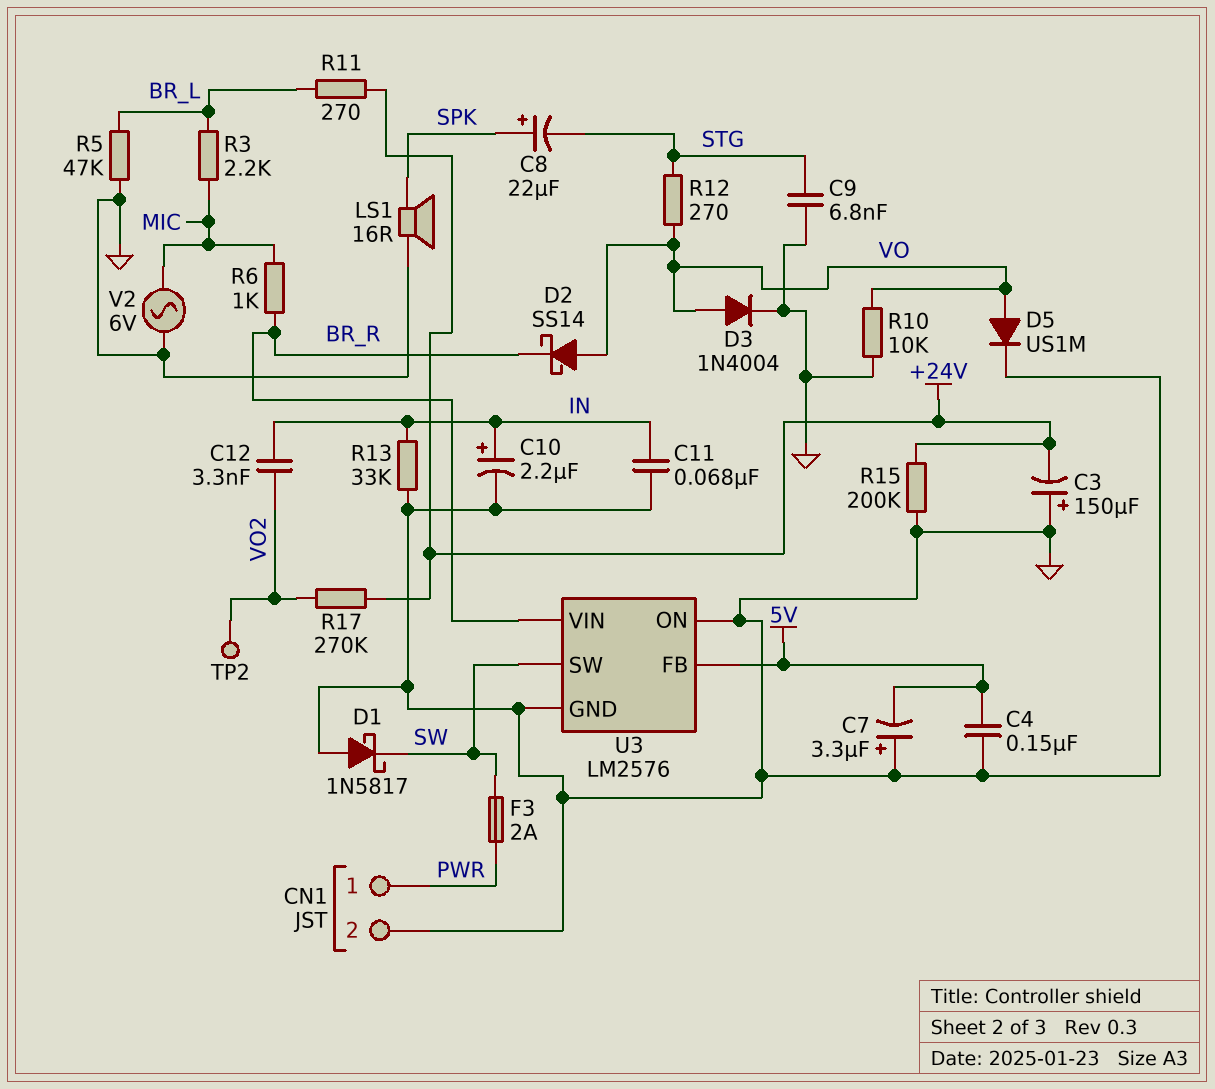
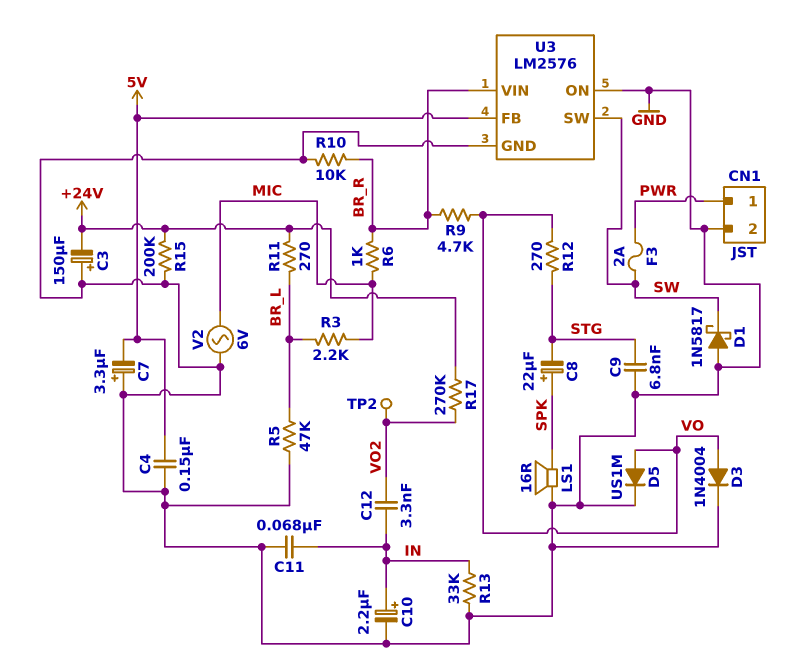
D2: schottky SS14 (A VO, K BR_R) -> none
R9: none -> 4.7k (BR_R, VO)
R10: 10k (GND, VO) -> 10k (BR_R, GND)

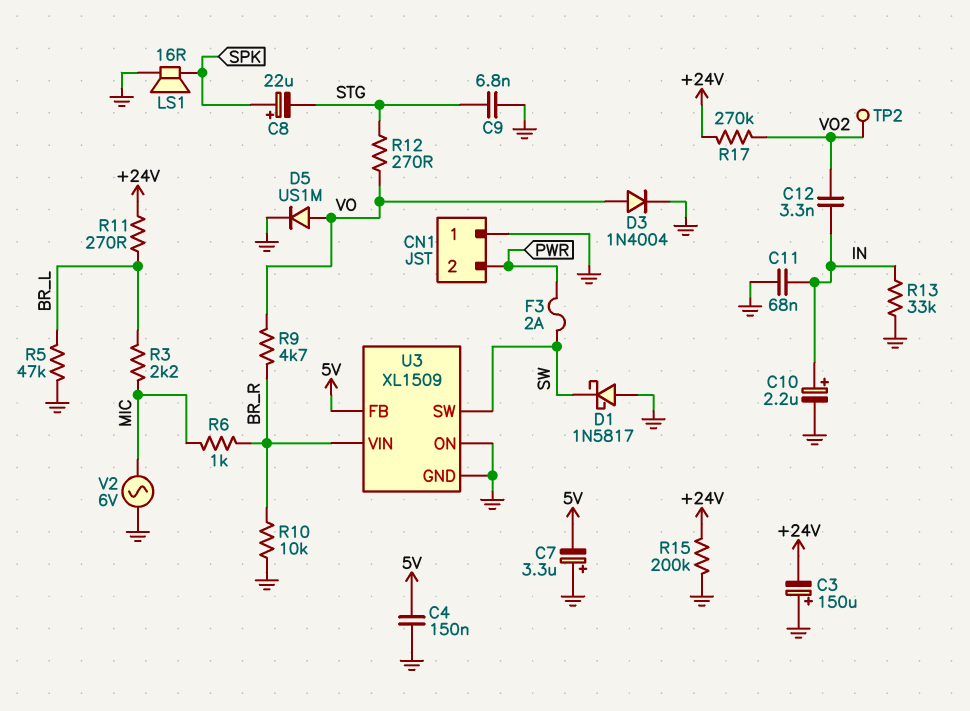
CN1 pin 1: PWR -> GND
CN1 pin 2: GND -> PWR
U3: LM2576 -> XL1509

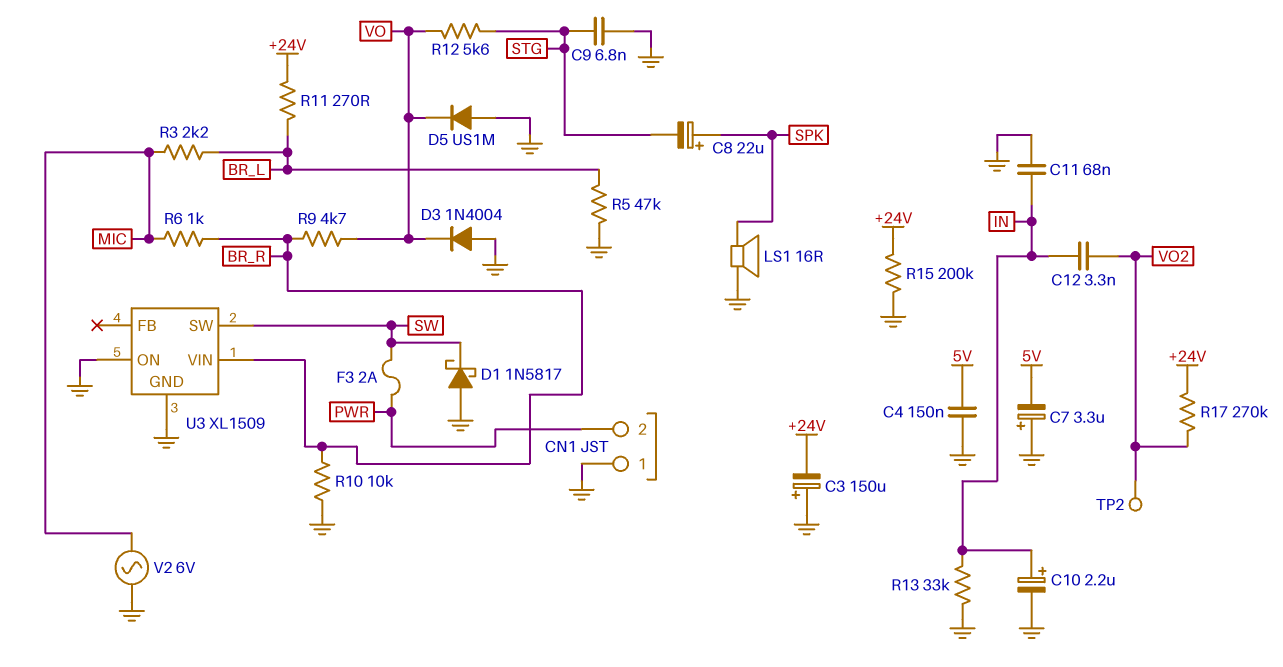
D3: diode 1N4004 (A VO, K GND) -> diode 1N4004 (A GND, K VO)
D5: diode US1M (A VO, K GND) -> diode US1M (A GND, K VO)
R12: 270 (STG, VO) -> 5.6k (STG, VO)
U3 pin FB: 5V -> none

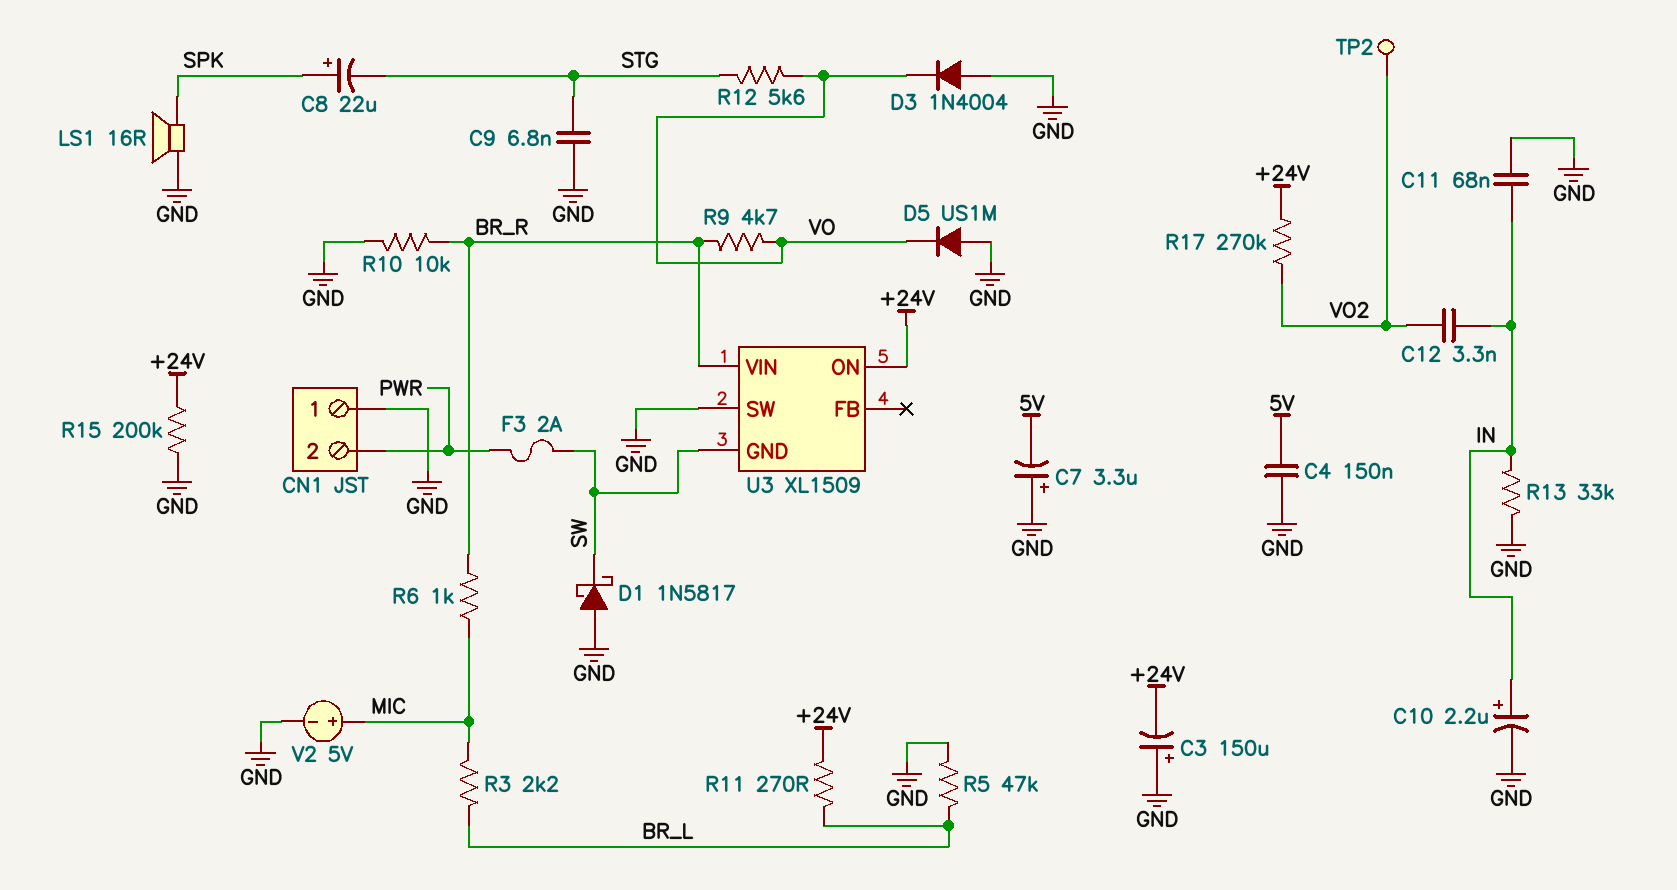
U3 pin GND: GND -> SW
U3 pin ON: GND -> +24V
U3 pin SW: SW -> GND
V2: AC 6V (GND, MIC) -> 5V (plus MIC, minus GND)

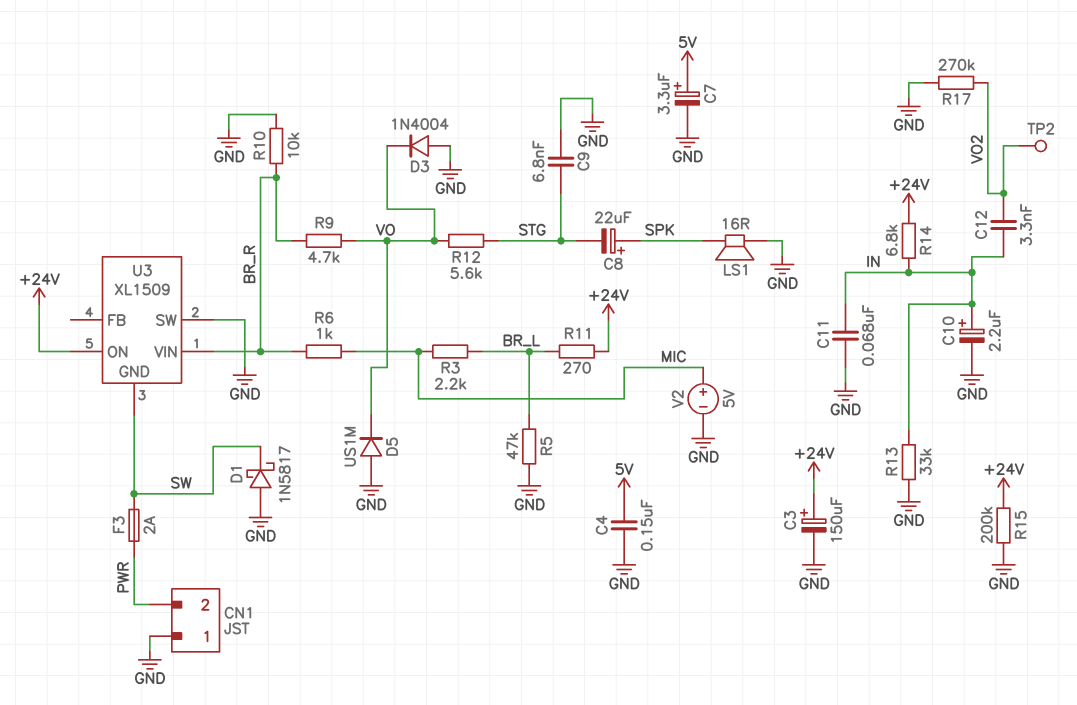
C3: 150uF (plus GND, minus +24V) -> 150uF (plus +24V, minus GND)
C7: 3.3uF (plus GND, minus 5V) -> 3.3uF (plus 5V, minus GND)
R14: none -> 6.8k (+24V, IN)
R17: 270k (+24V, VO2) -> 270k (GND, VO2)

